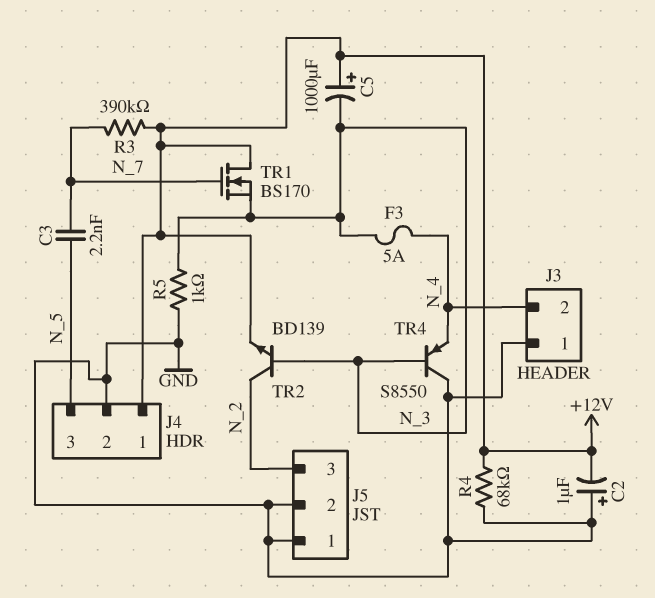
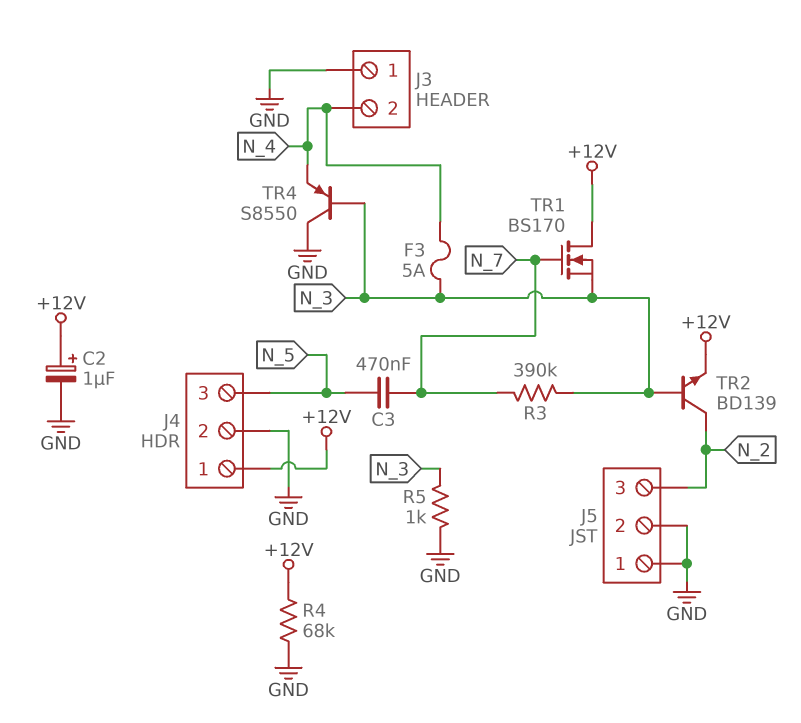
C2: 1uF (plus GND, minus +12V) -> 1uF (plus +12V, minus GND)
C3: 2.2nF (N_5, N_7) -> 470nF (N_5, N_7)
C5: 1000uF (plus +12V, minus N_3) -> none
R3: 390k (+12V, N_7) -> 390k (N_3, N_7)

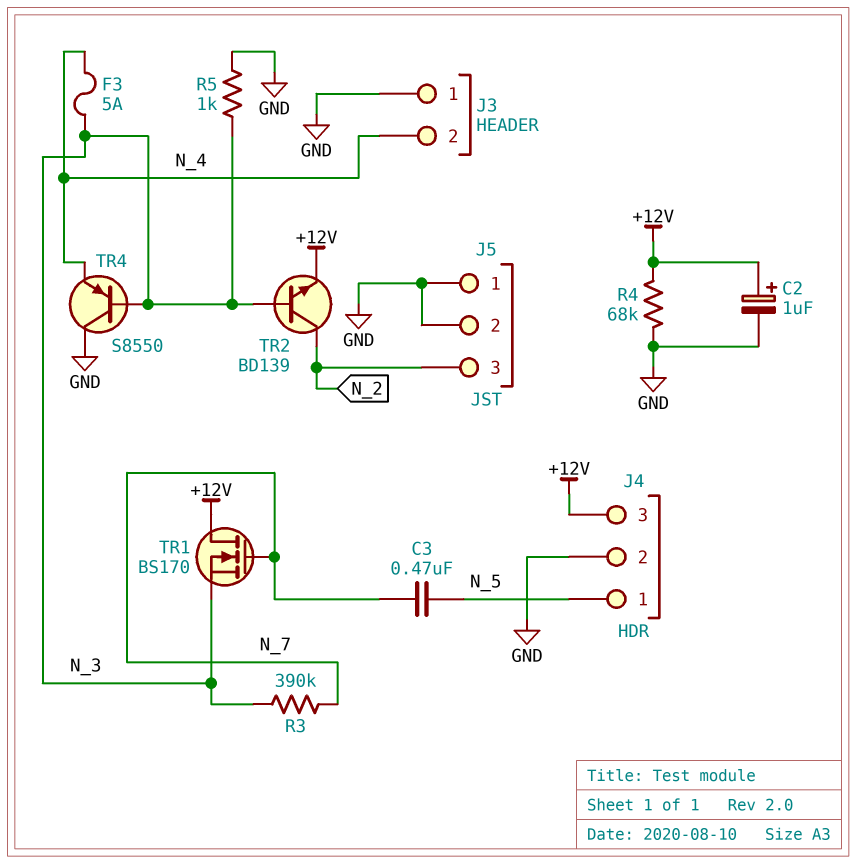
J4 pin 1: +12V -> N_5
J4 pin 3: N_5 -> +12V

